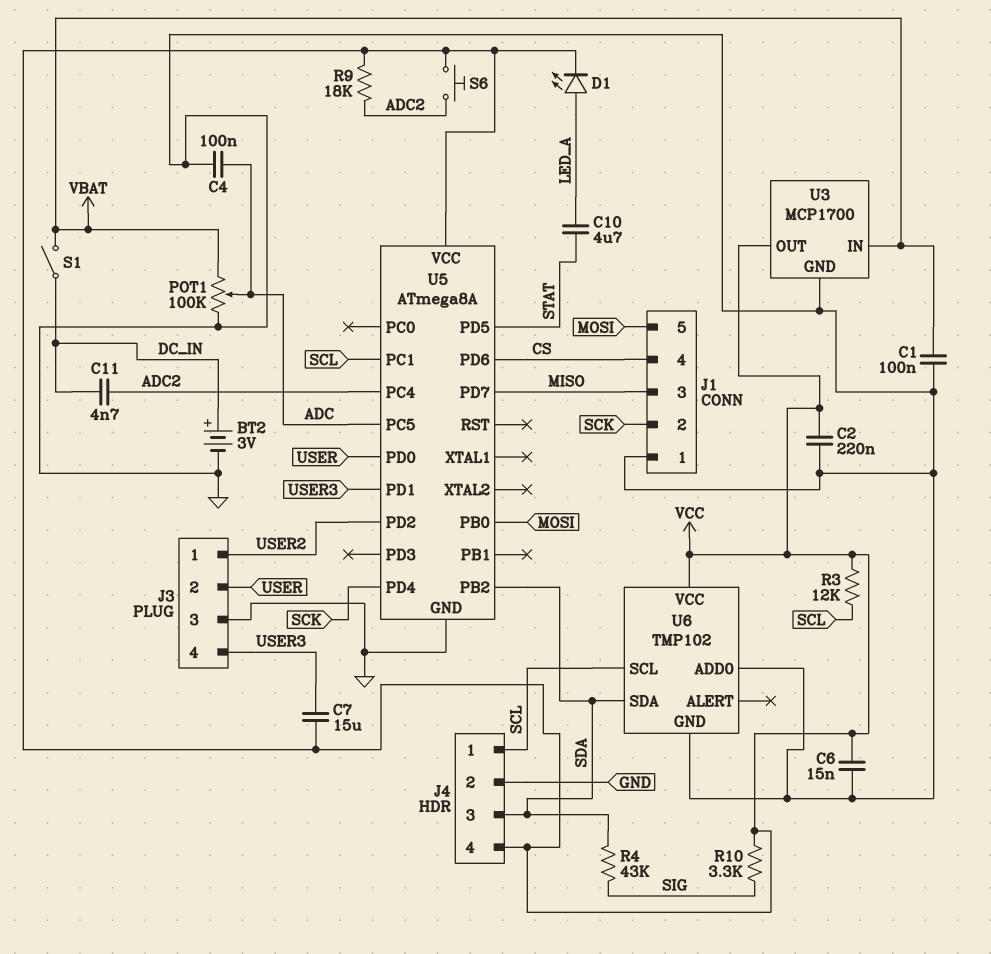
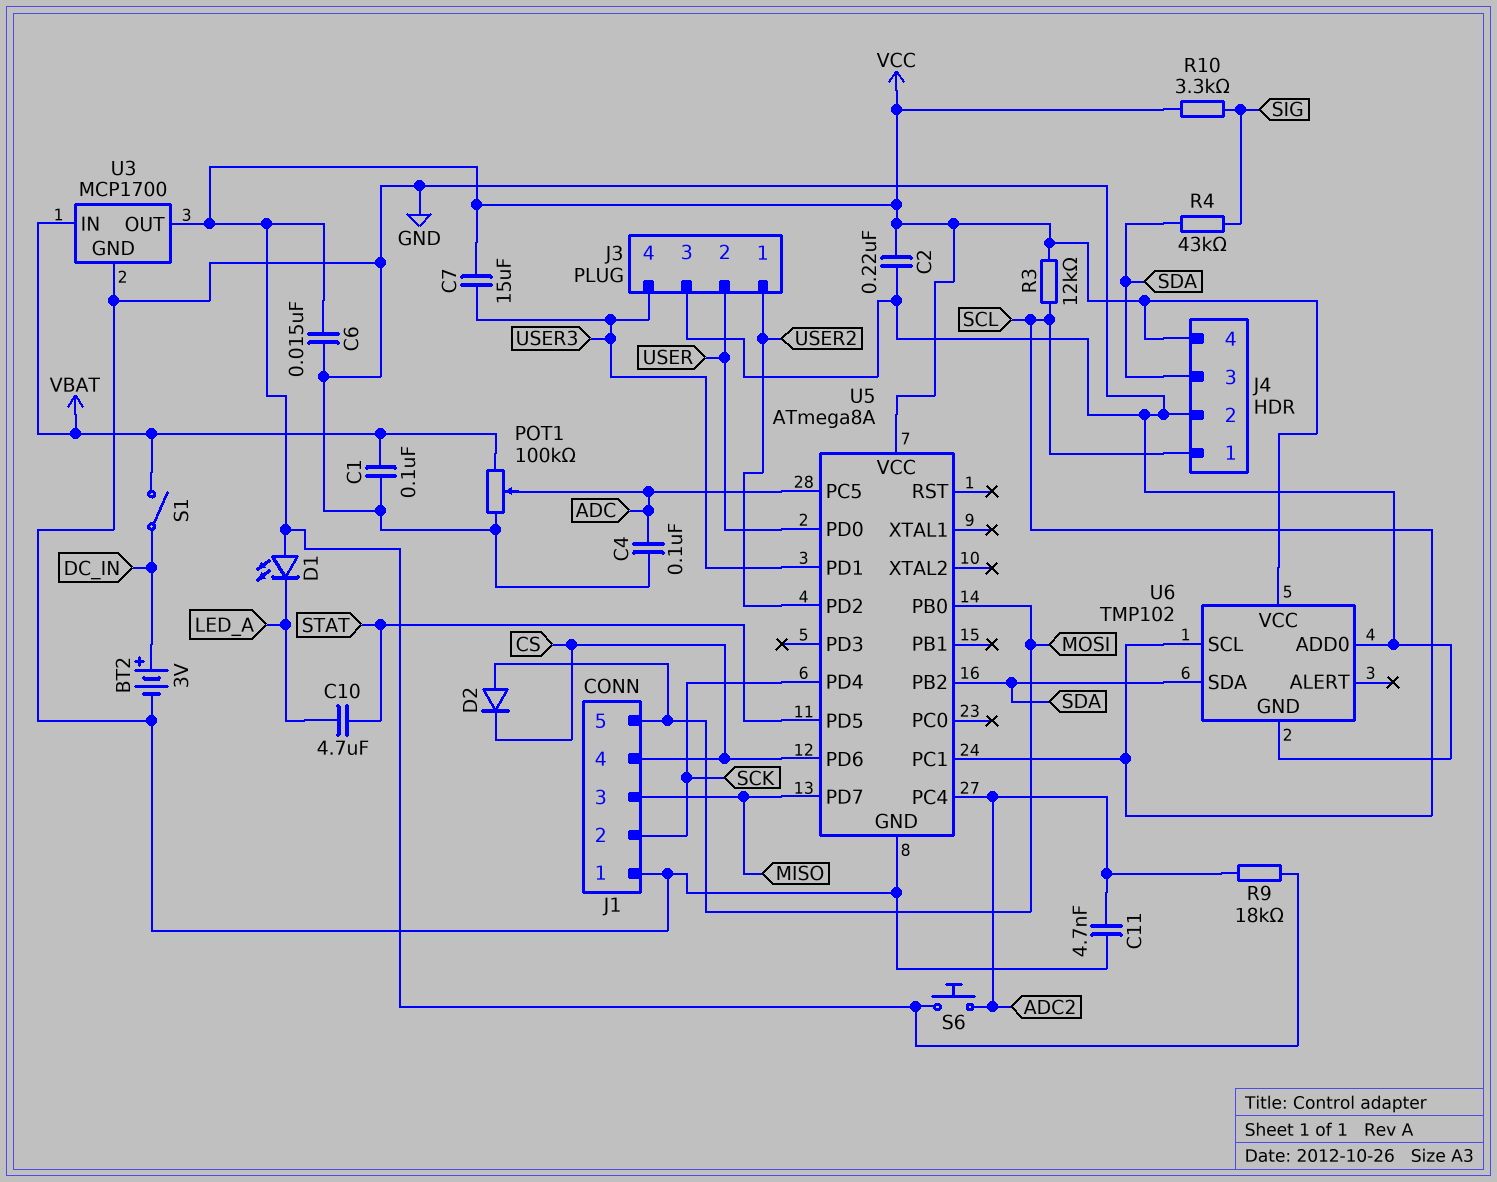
C11: 4.7nF (ADC2, DC_IN) -> 4.7nF (ADC2, GND)
D1: LED (A LED_A, K VCC) -> LED (A VCC, K LED_A)
D2: none -> diode (A MOSI, K CS)

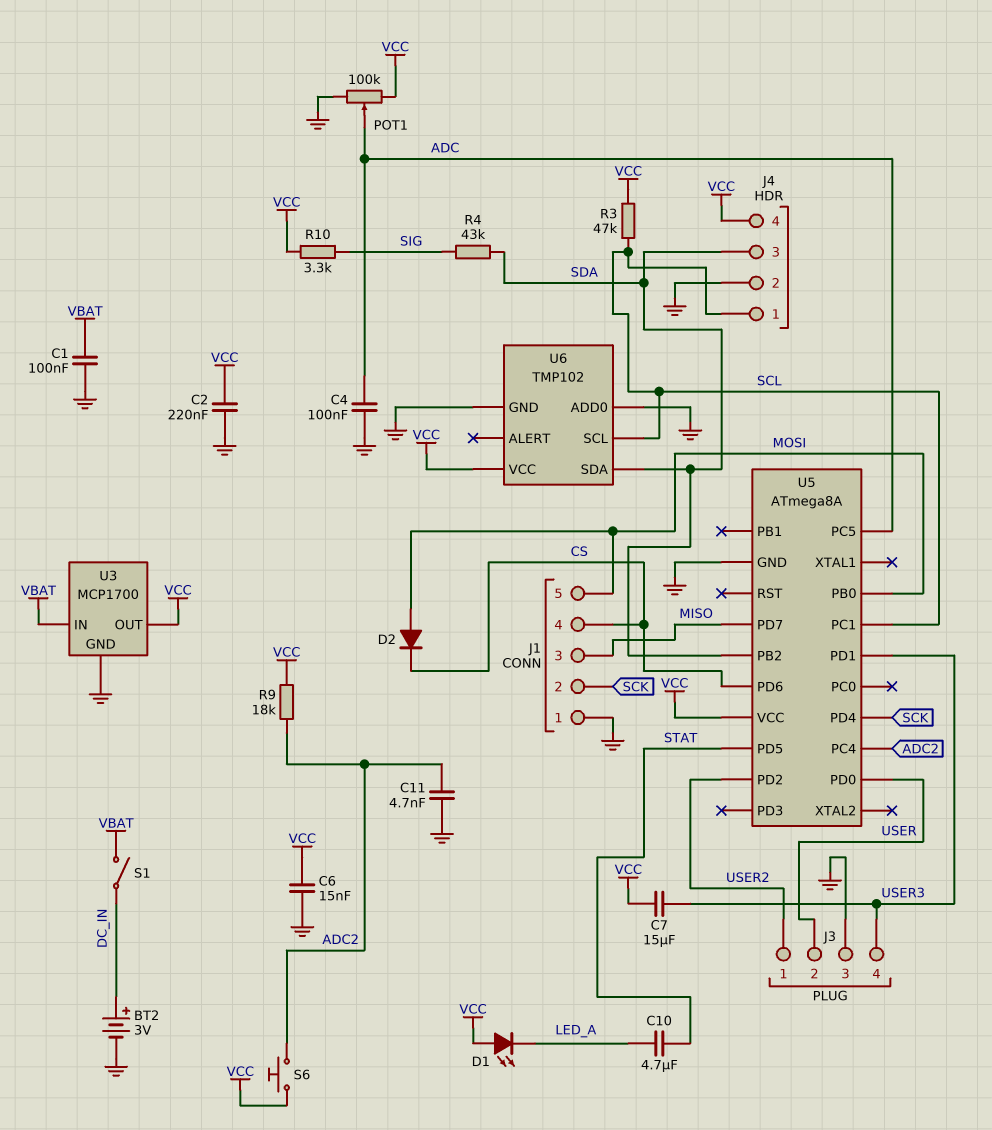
POT1: 100k (GND, VBAT, wiper ADC) -> 100k (GND, VCC, wiper ADC)
R3: 12k (SCL, VCC) -> 47k (SCL, VCC)

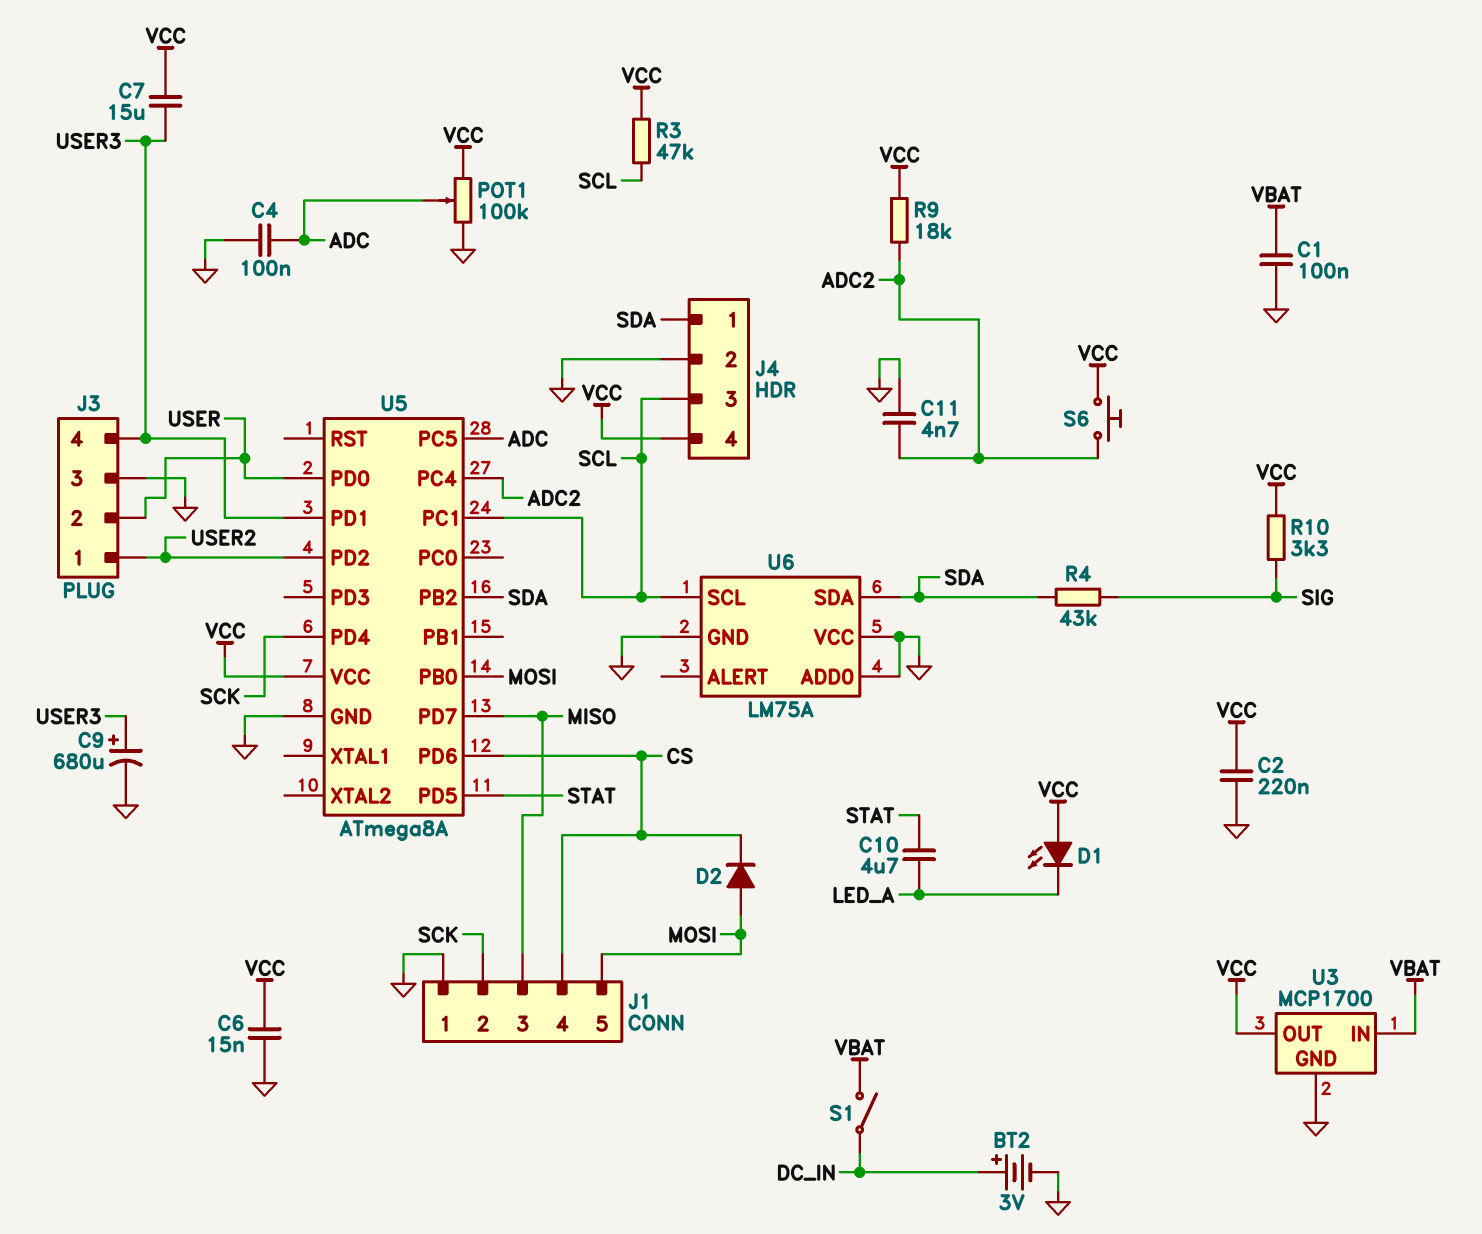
C9: none -> 680uF (plus USER3, minus GND)
J4 pin 1: SCL -> SDA
J4 pin 3: SDA -> SCL
U6: TMP102 -> LM75A
U6 pin VCC: VCC -> GND

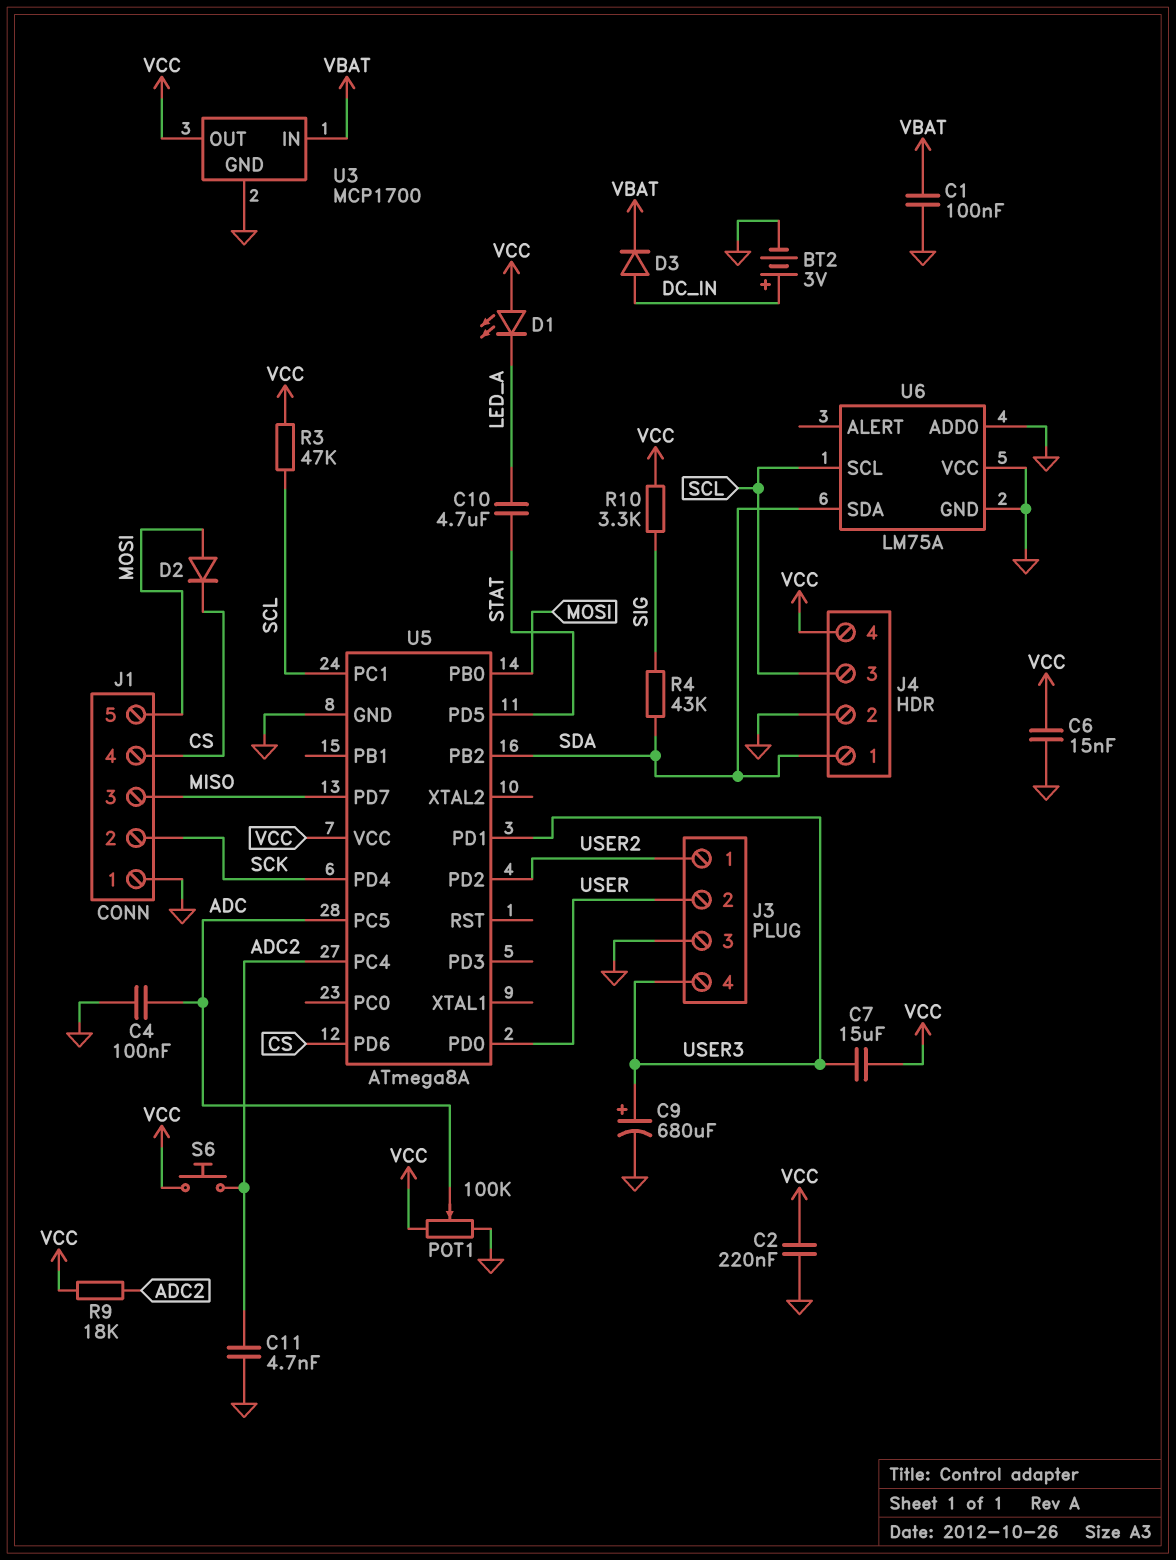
D3: none -> diode (A DC_IN, K VBAT)
S1: switch (DC_IN, VBAT) -> none

